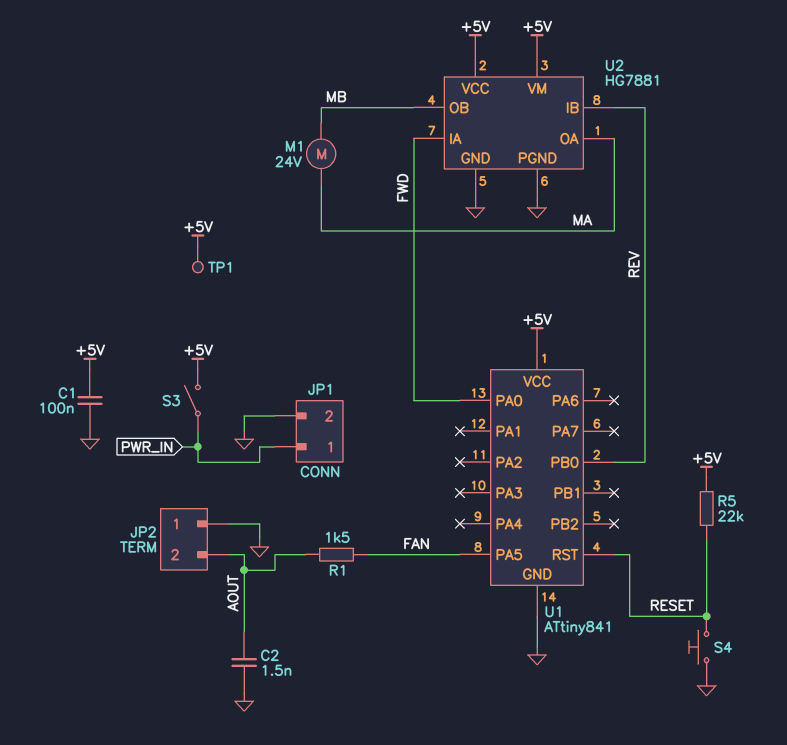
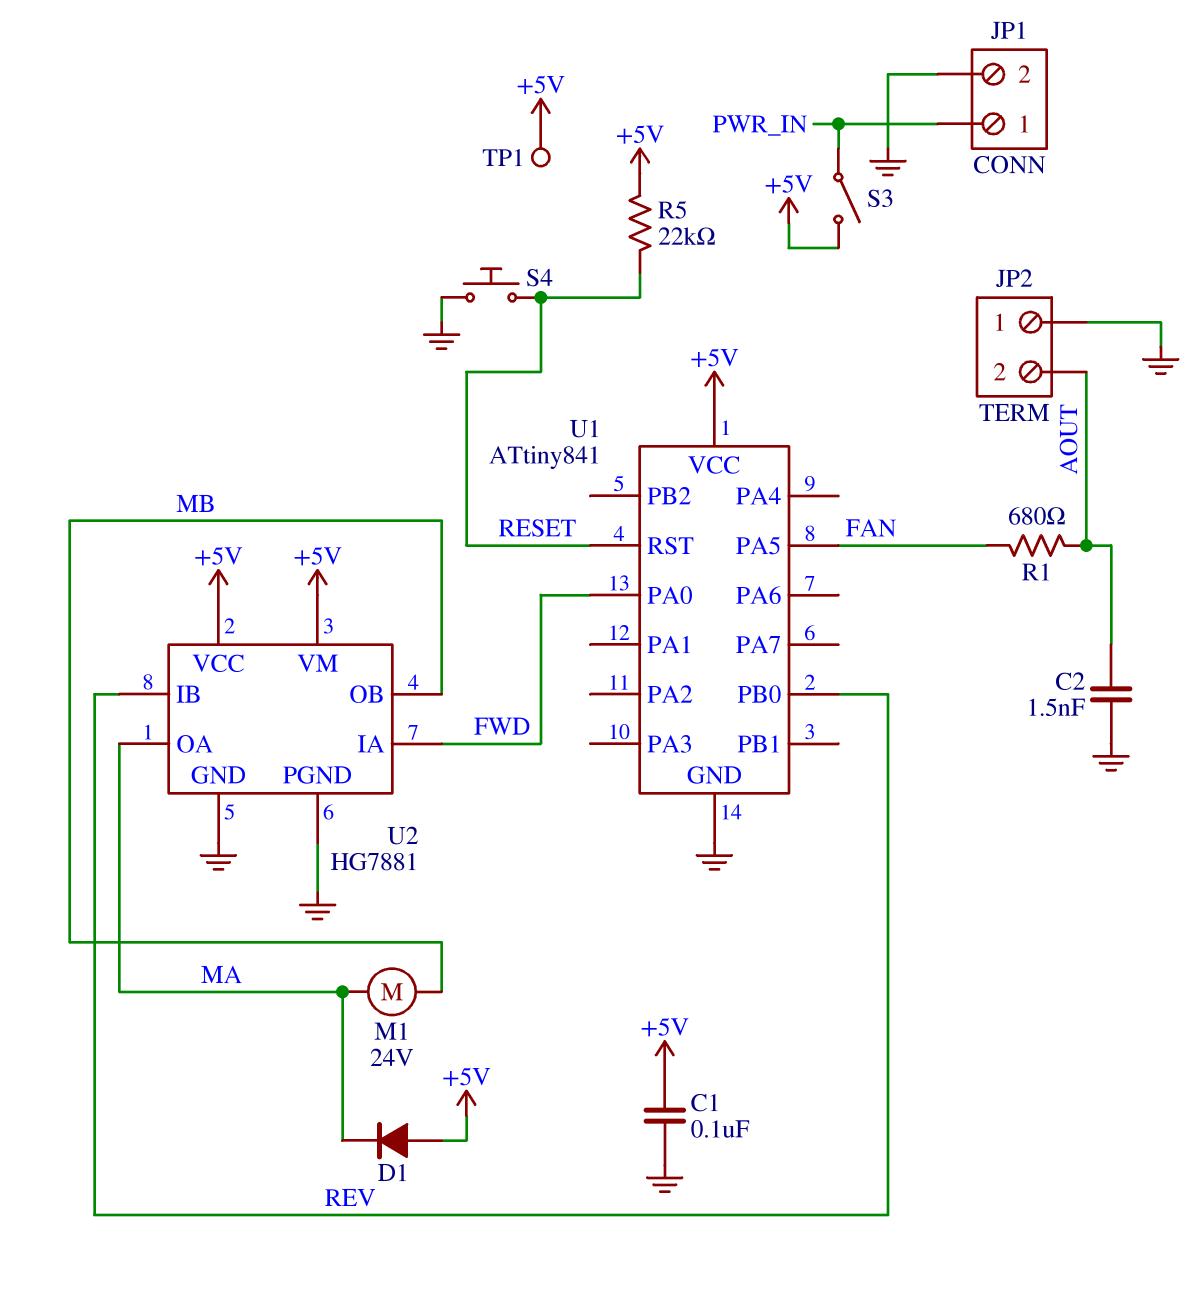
D1: none -> diode (A +5V, K MA)
R1: 1.5k (AOUT, FAN) -> 680 (AOUT, FAN)

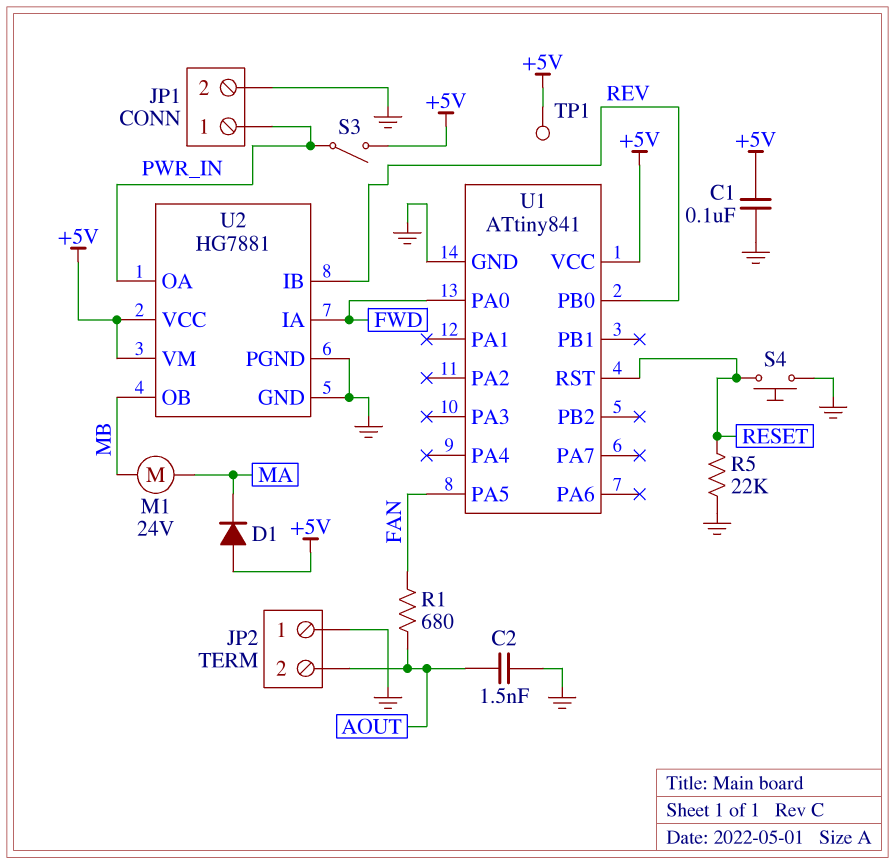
R5: 22k (+5V, RESET) -> 22k (GND, RESET)
U2 pin OA: MA -> PWR_IN

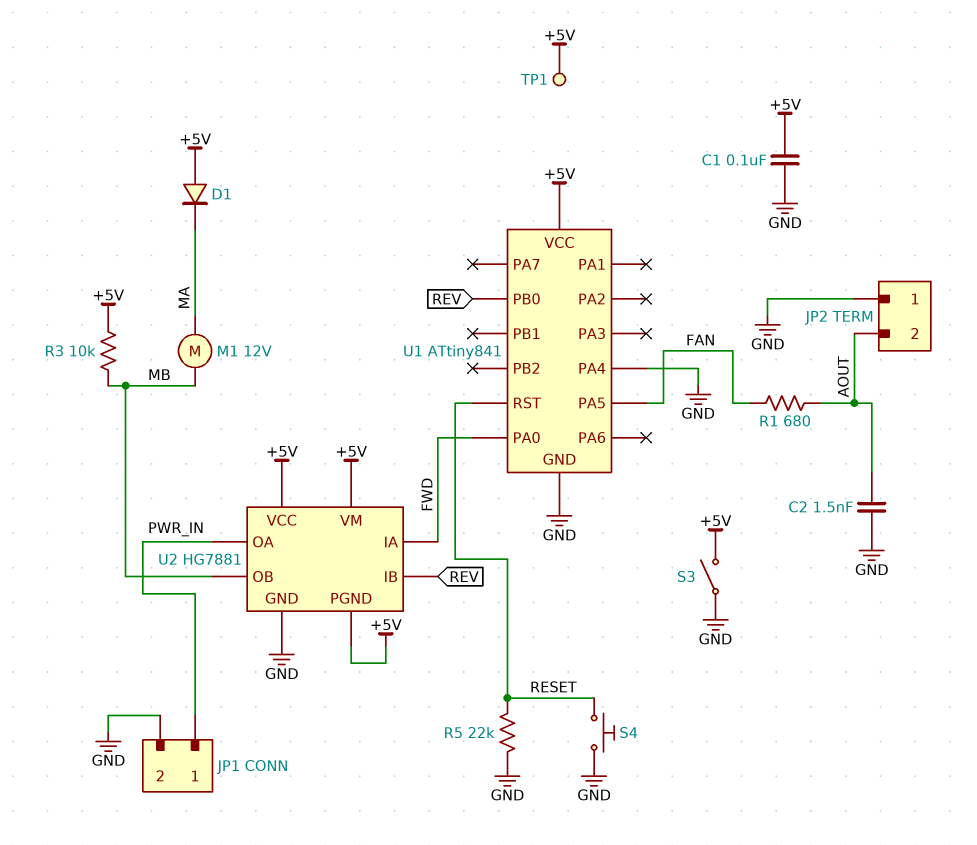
M1: motor 24V (MA, MB) -> motor 12V (MA, MB)
R3: none -> 10k (+5V, MB)
S3: switch (+5V, PWR_IN) -> switch (+5V, GND)
U1 pin PA4: none -> GND
U2 pin PGND: GND -> +5V

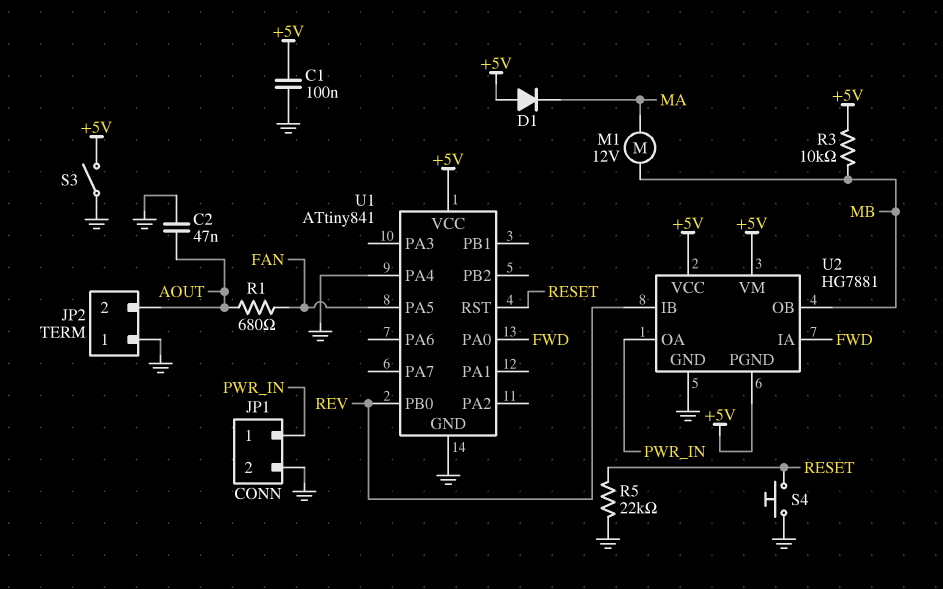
C2: 1.5nF (AOUT, GND) -> 47nF (AOUT, GND)
TP1: test point (+5V) -> none

